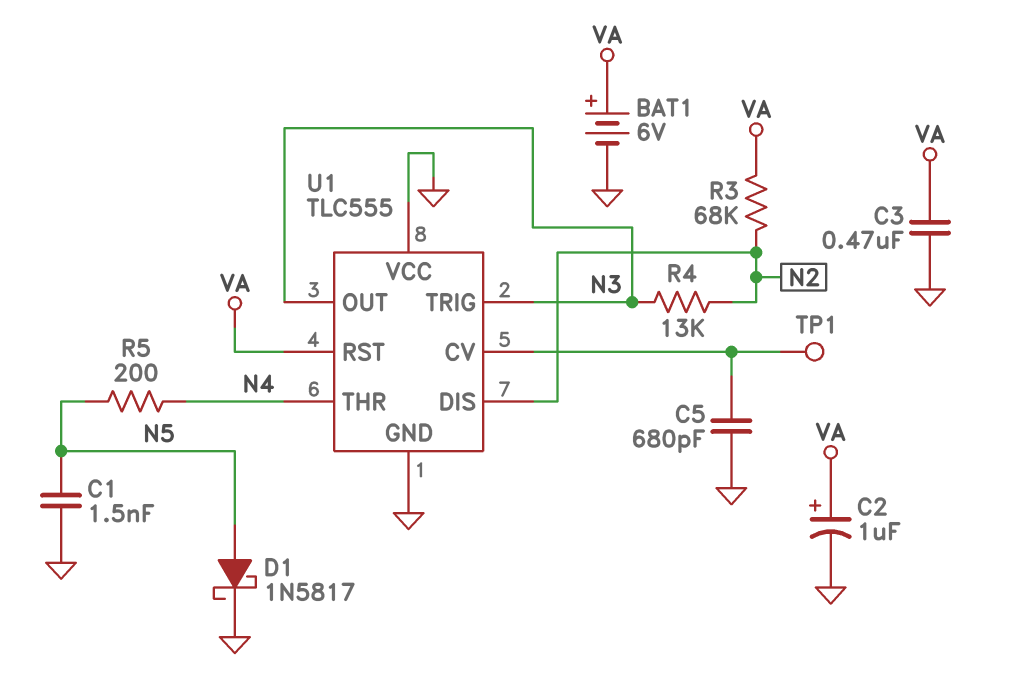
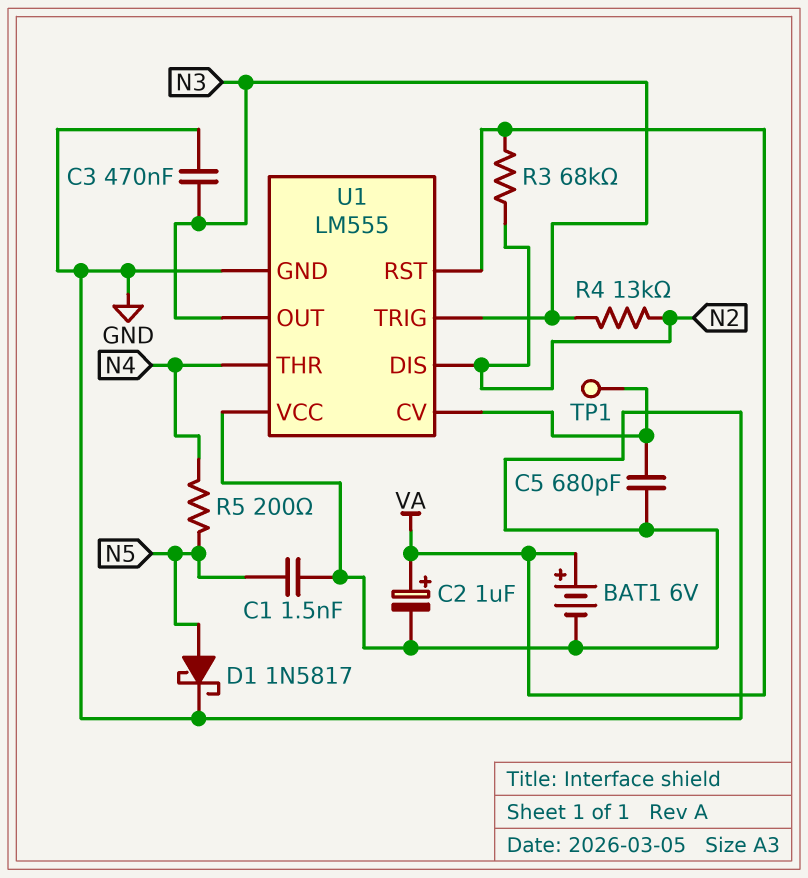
C3: 470nF (GND, VA) -> 470nF (GND, N3)
U1: TLC555 -> LM555

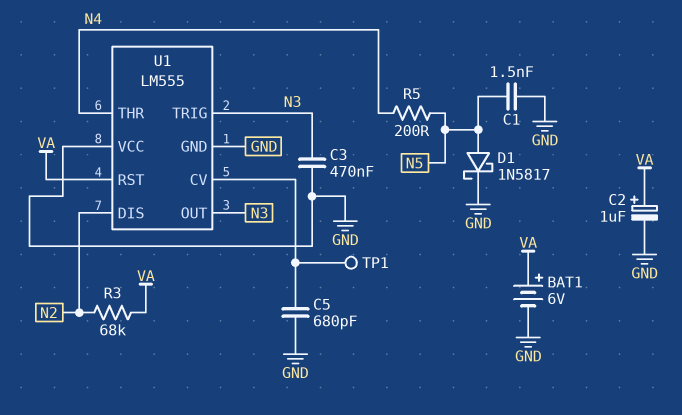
R4: 13k (N2, N3) -> none

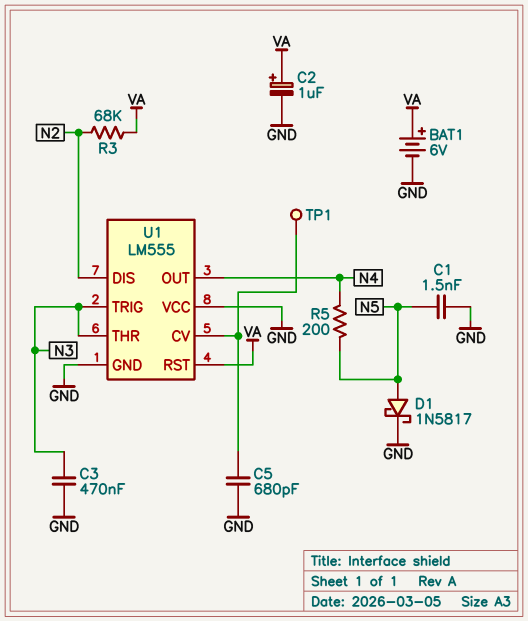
U1 pin OUT: N3 -> N4
U1 pin THR: N4 -> N3

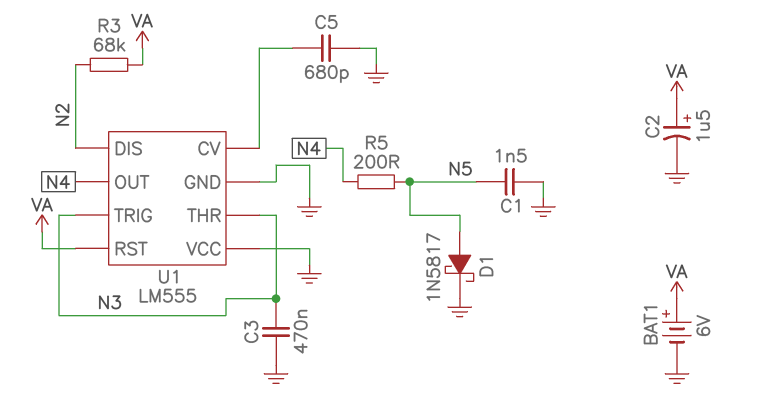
C2: 1uF (plus VA, minus GND) -> 1.5uF (plus VA, minus GND)
TP1: test point (U1/CV) -> none

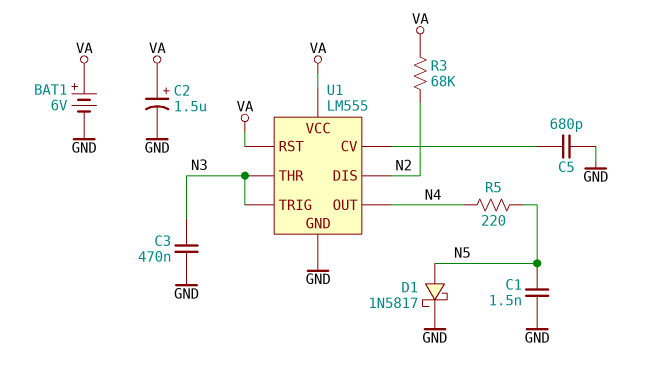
R5: 200 (N4, N5) -> 220 (N4, N5)
U1 pin VCC: GND -> VA

